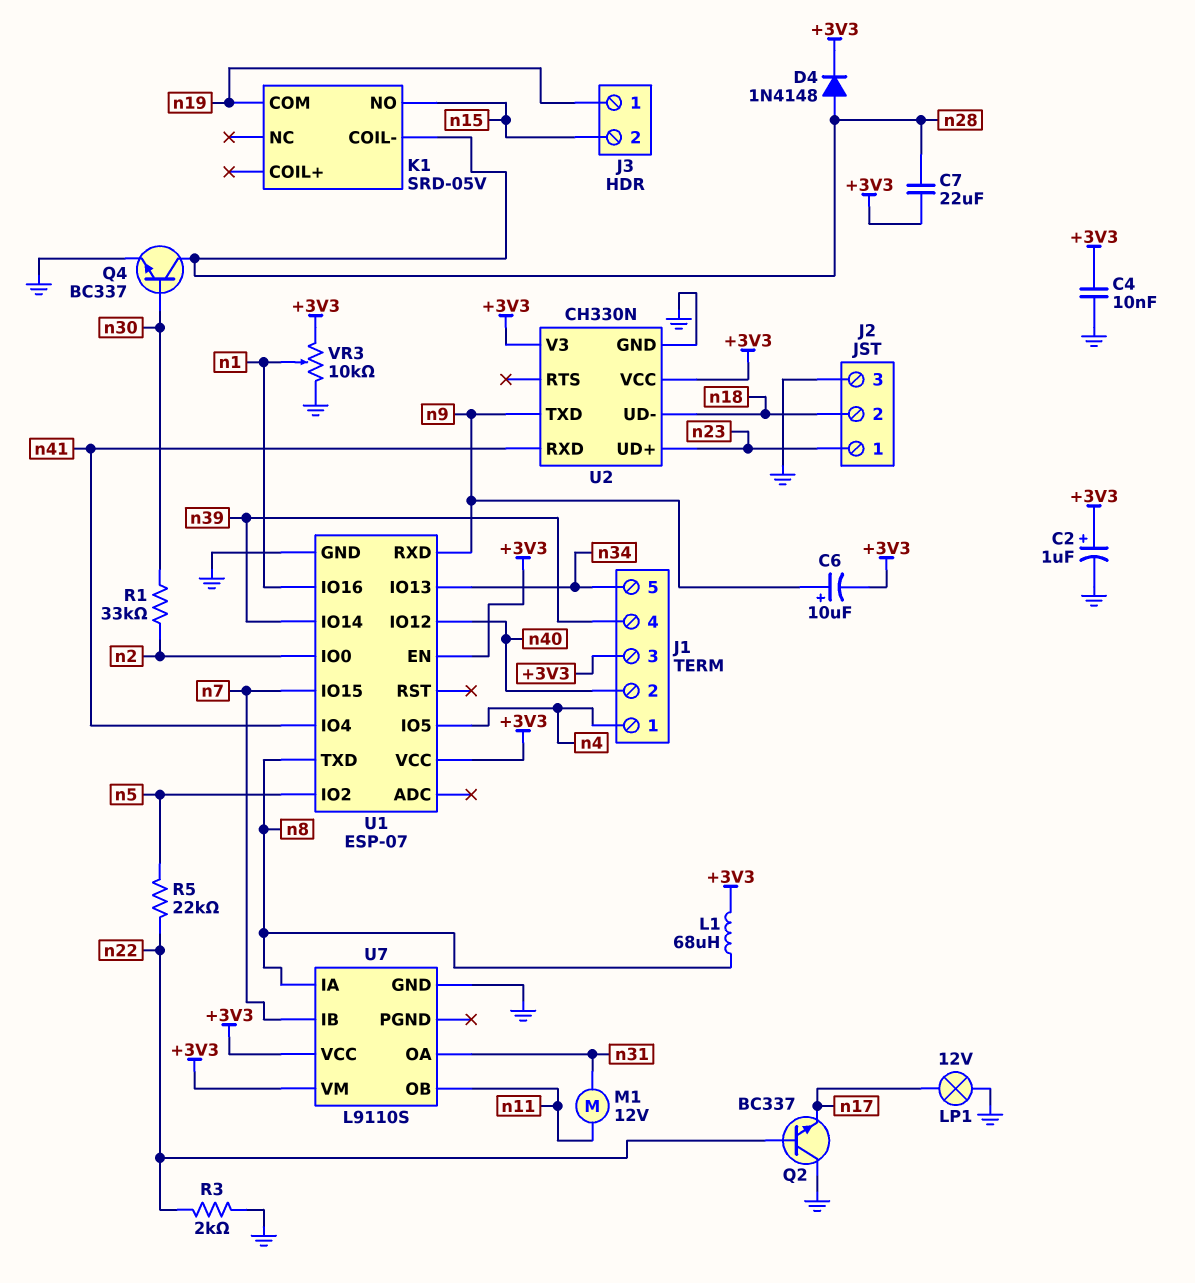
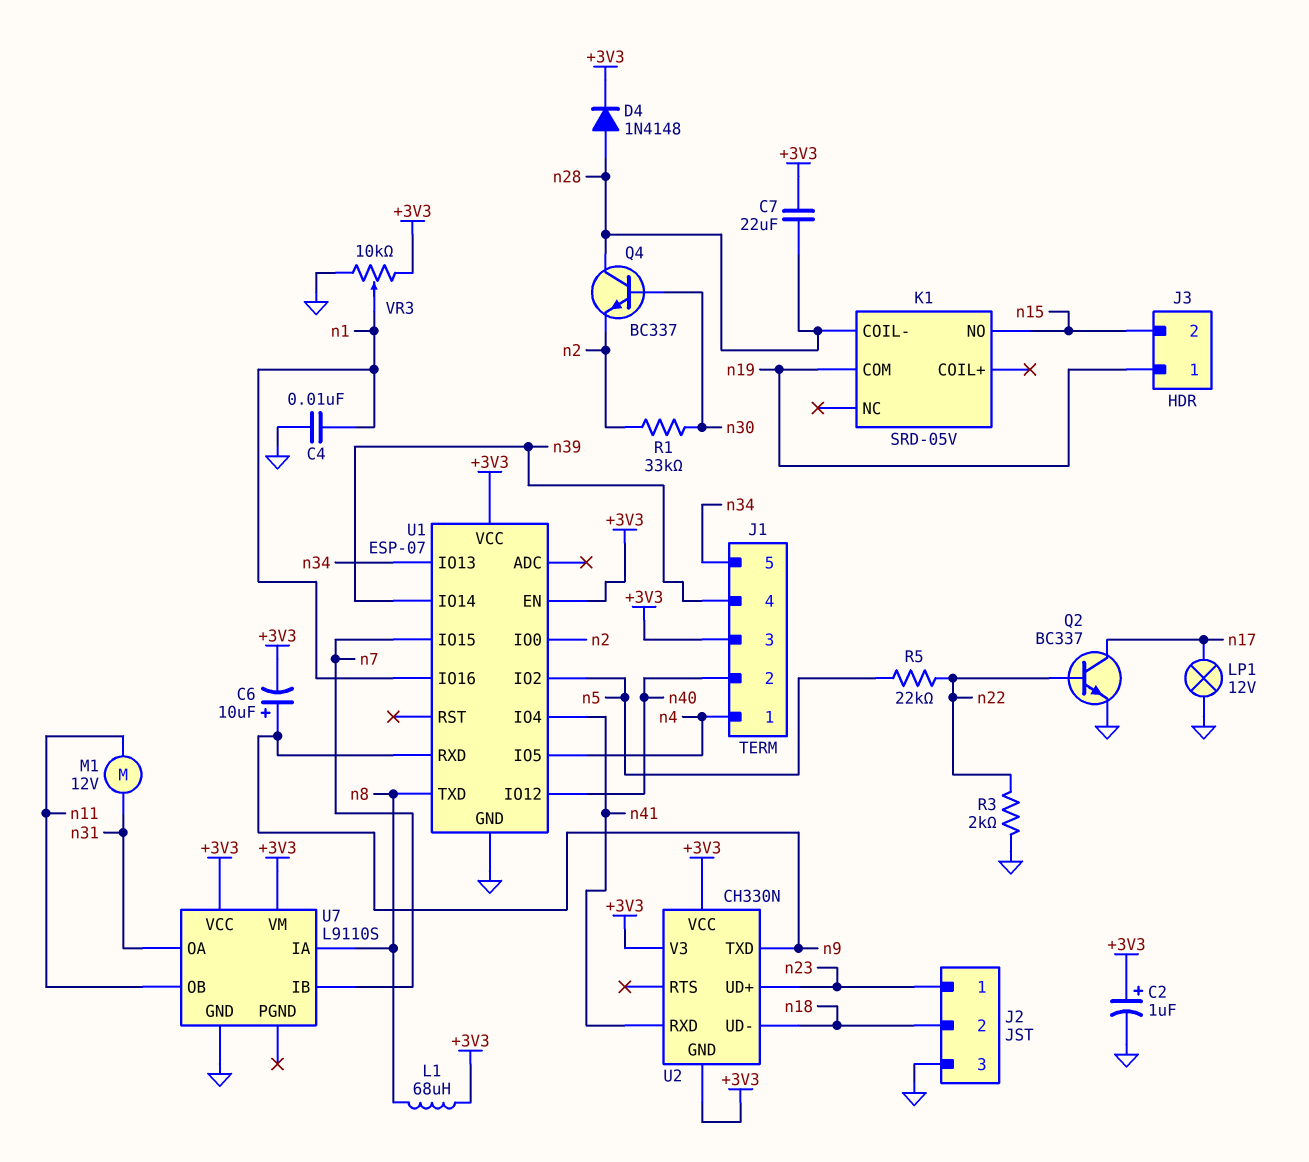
C4: 10nF (+3V3, GND) -> 10nF (GND, n1)
Q2: NPN BC337 (B n22, C GND, E n17) -> NPN BC337 (B n22, C n17, E GND)
Q4: NPN BC337 (B n30, C n28, E GND) -> NPN BC337 (B n30, C n28, E n2)
U2 pin GND: GND -> +3V3

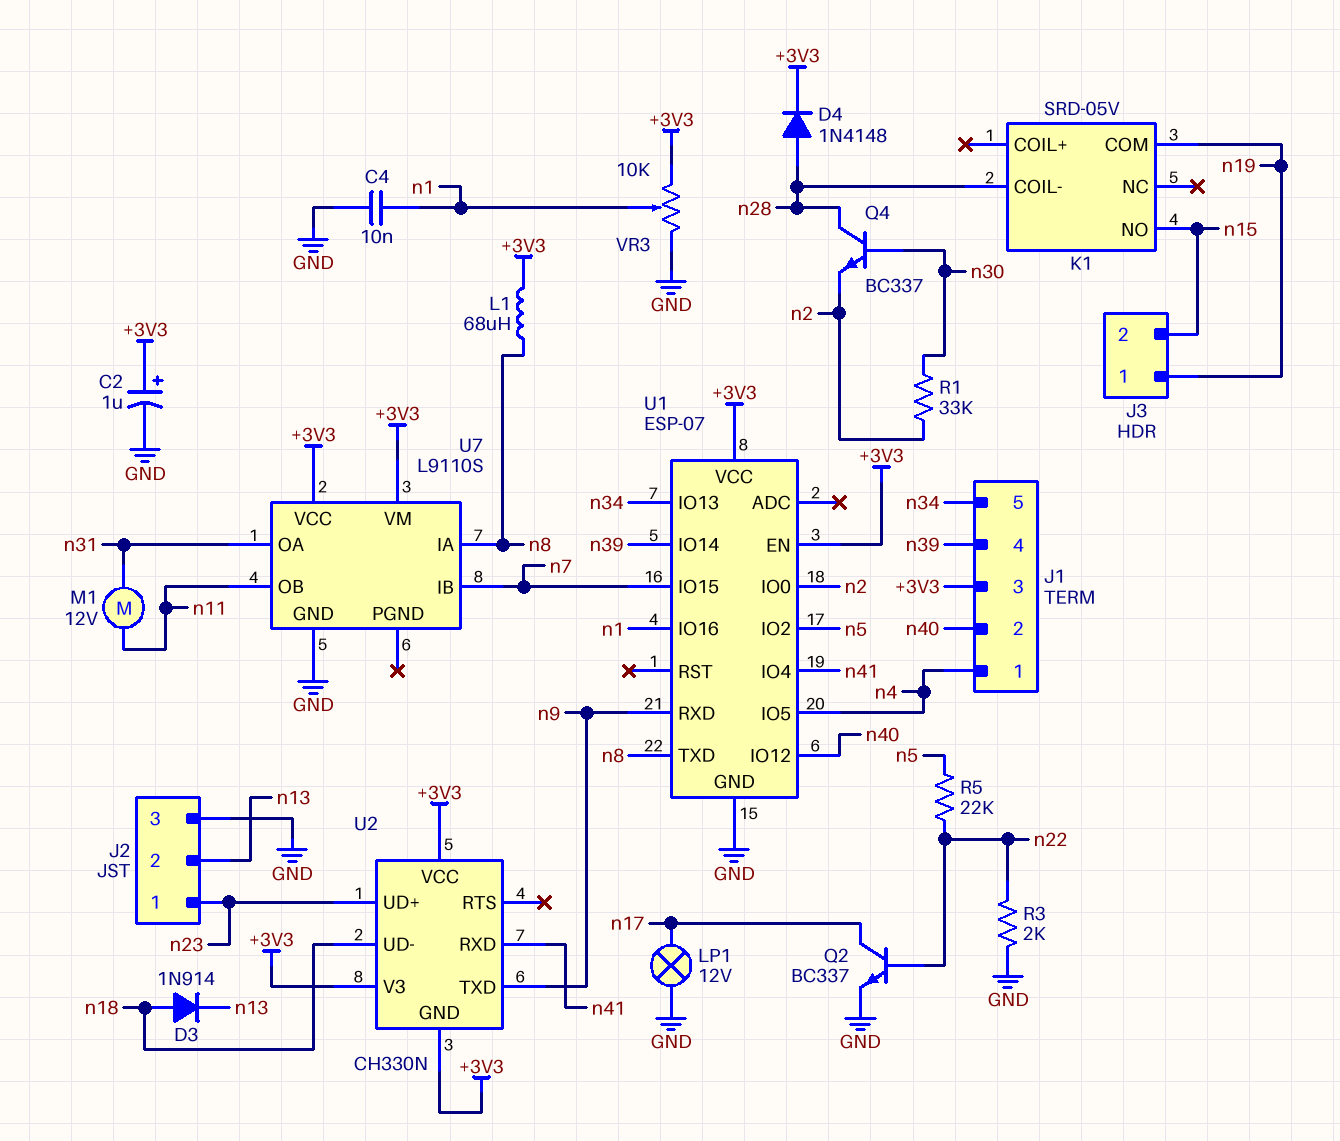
C6: 10uF (plus n9, minus +3V3) -> none
C7: 22uF (+3V3, n28) -> none
D3: none -> diode 1N914 (A n18, K n13)
J2 pin 2: n18 -> n13

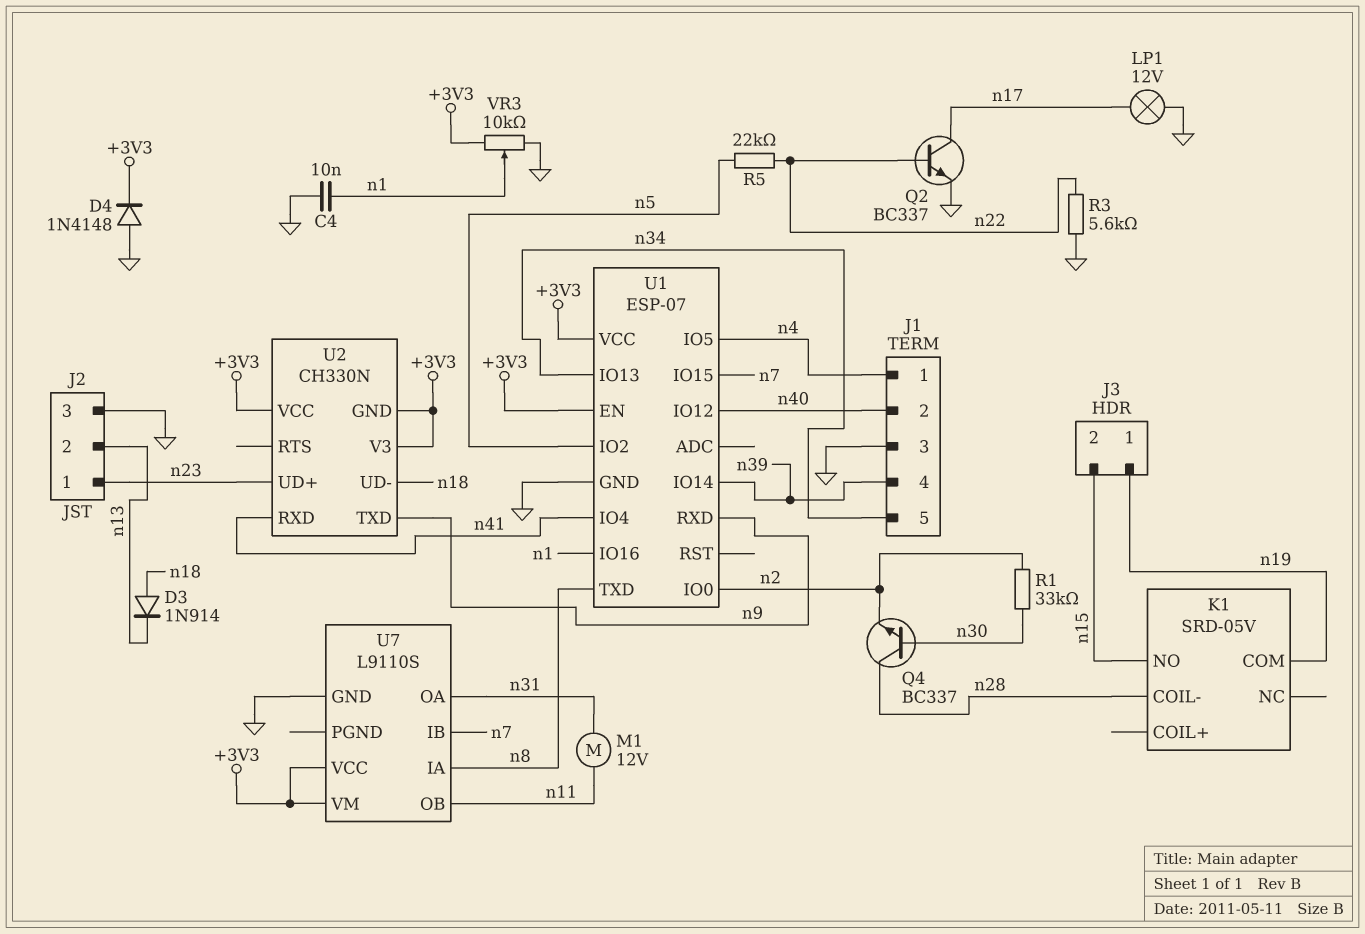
C2: 1uF (plus +3V3, minus GND) -> none
D4: diode 1N4148 (A n28, K +3V3) -> diode 1N4148 (A GND, K +3V3)
J1 pin 3: +3V3 -> GND
L1: 68uH (+3V3, n8) -> none
R3: 2k (GND, n22) -> 5.6k (GND, n22)

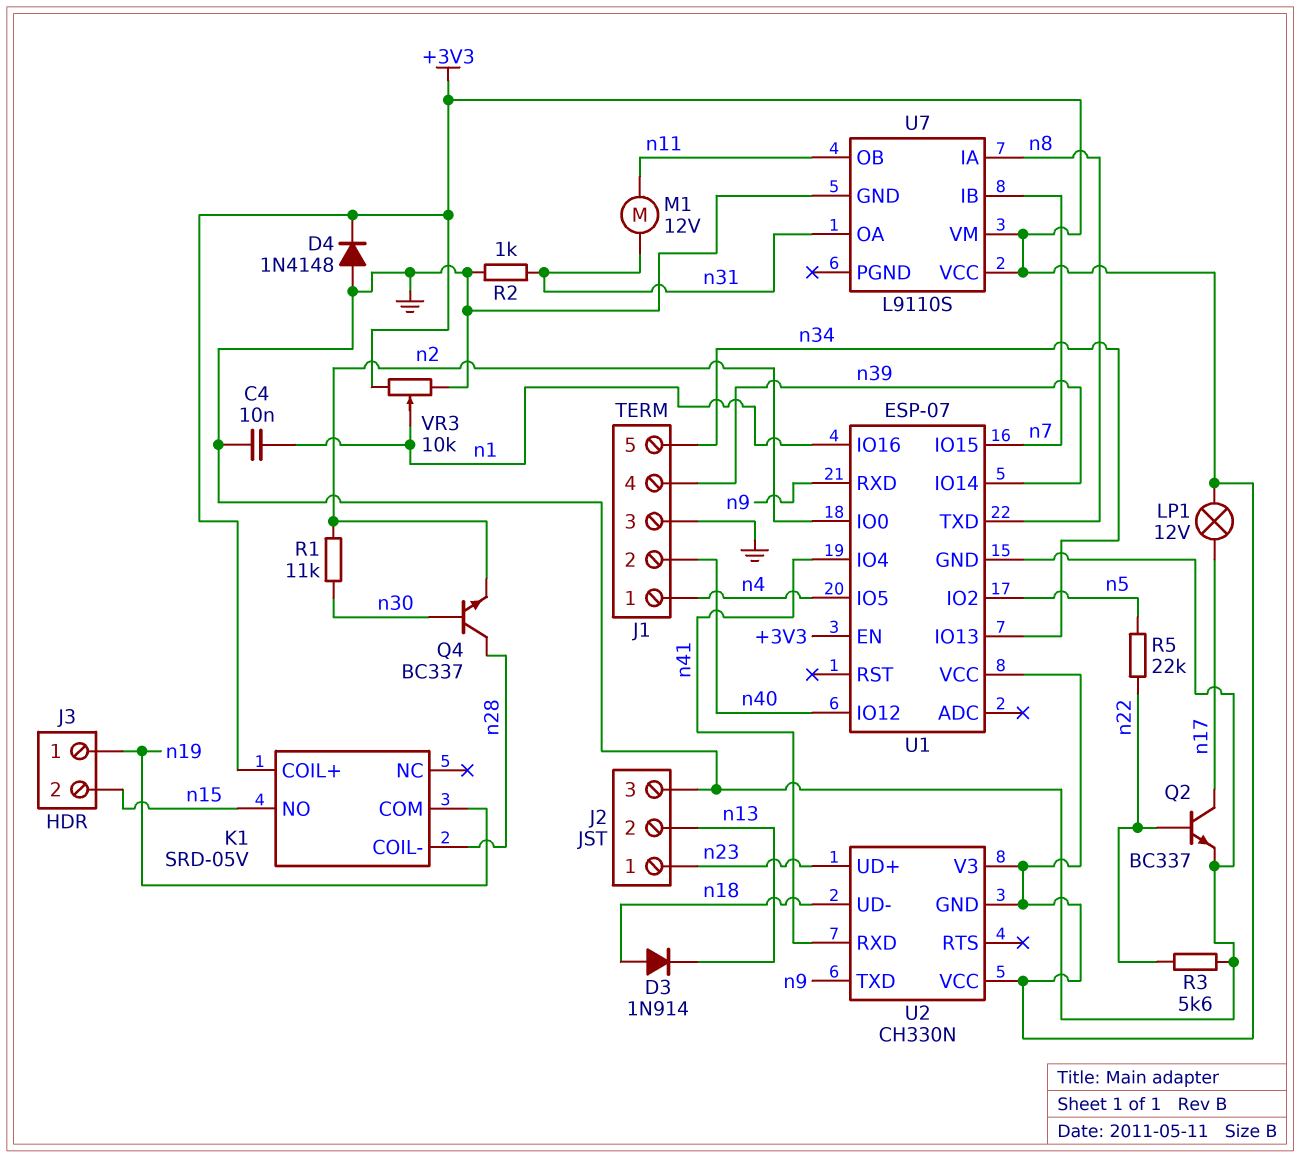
K1 pin COIL+: none -> +3V3
LP1: lamp 12V (GND, n17) -> lamp 12V (+3V3, n17)
R1: 33k (n2, n30) -> 11k (n2, n30)
R2: none -> 1k (GND, n31)

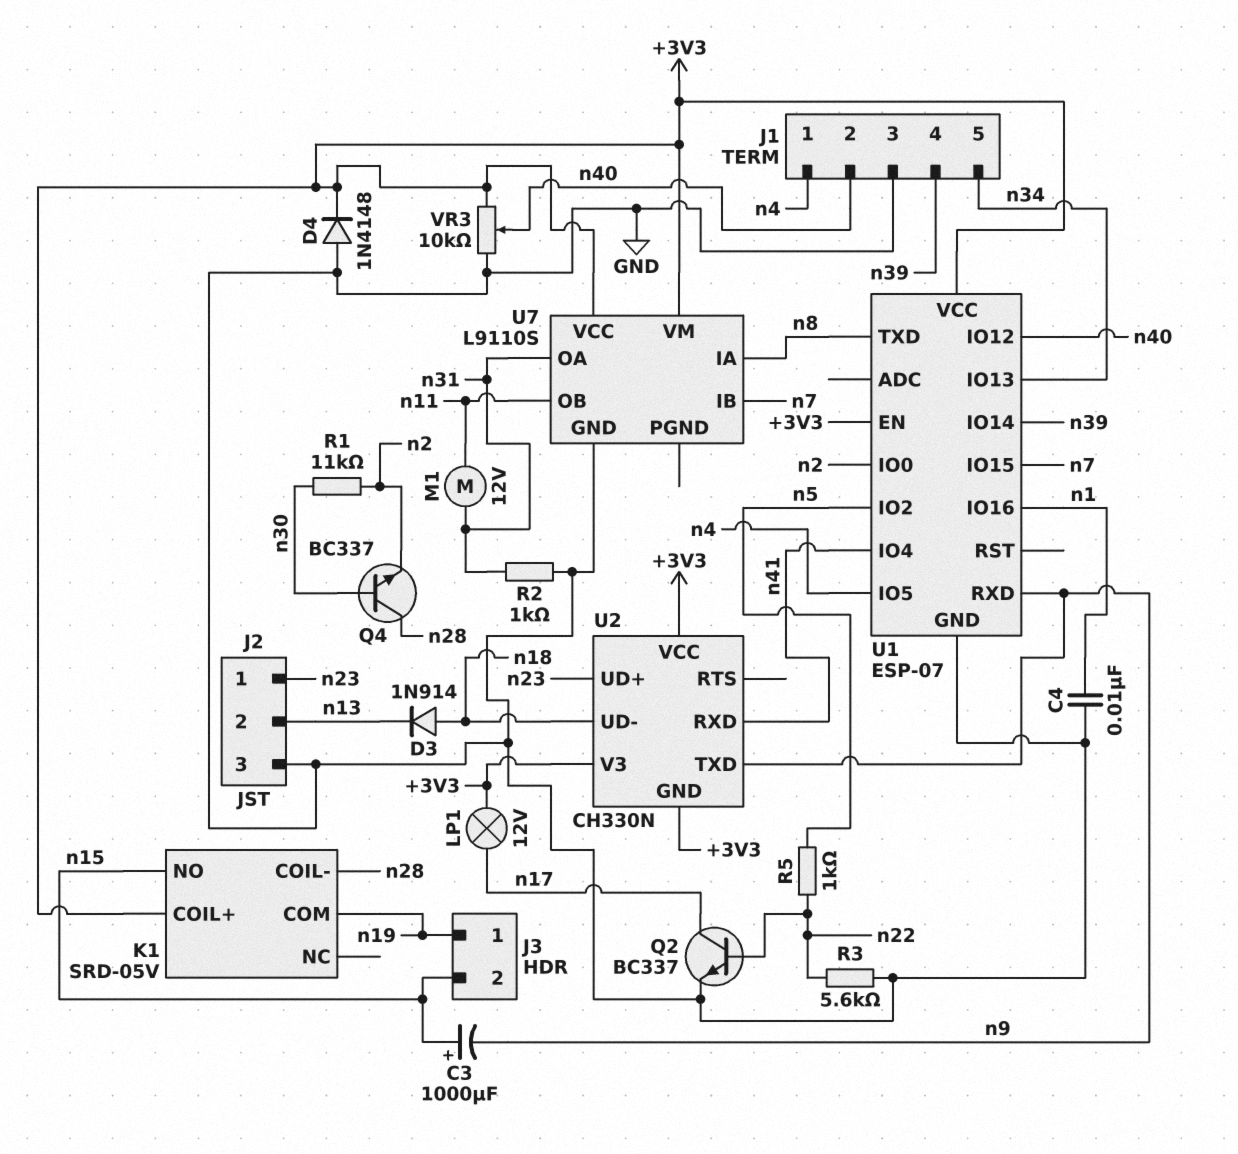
C3: none -> 1000uF (plus n15, minus n9)
R5: 22k (n5, n22) -> 1k (n5, n22)
VR3: 10k (+3V3, GND, wiper n1) -> 10k (+3V3, GND, wiper n40)

